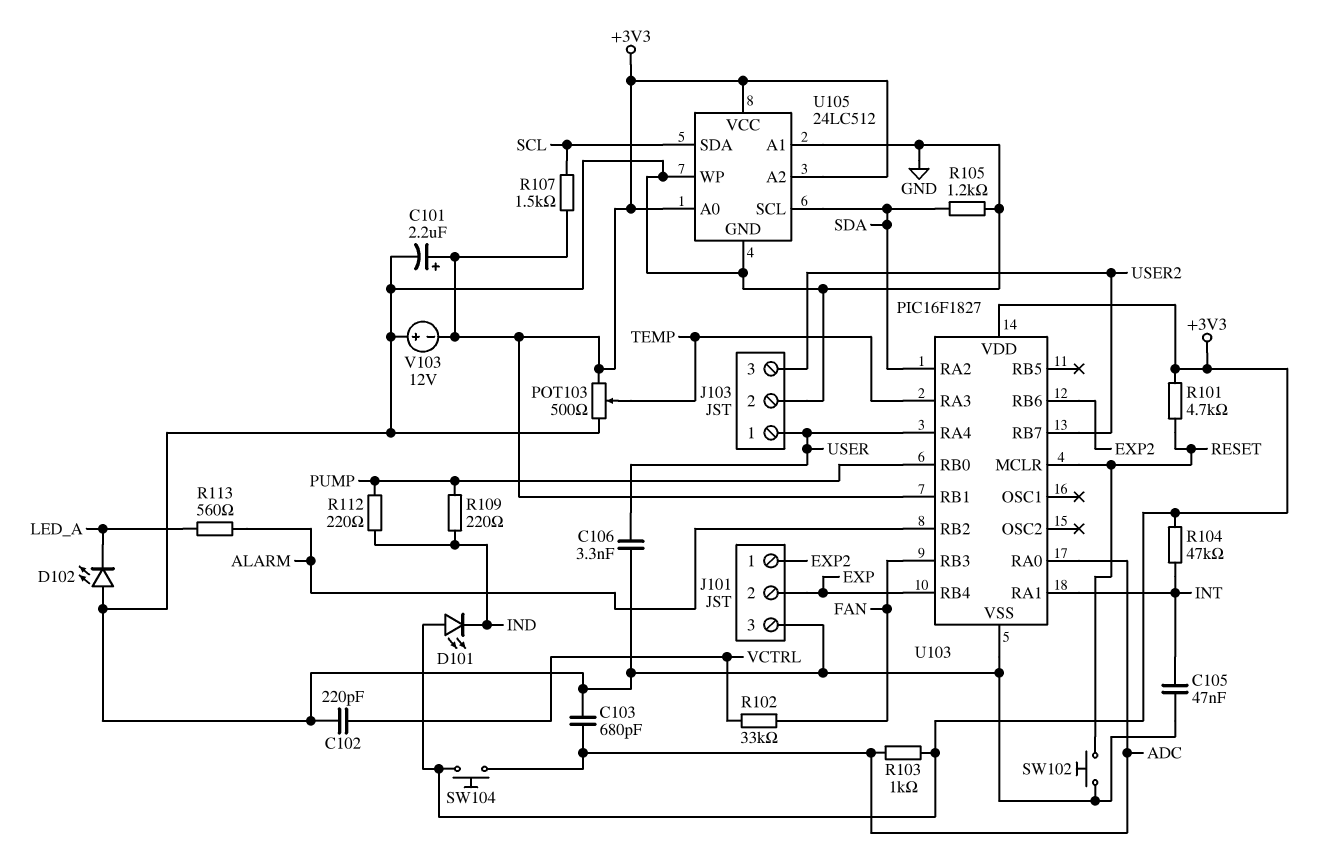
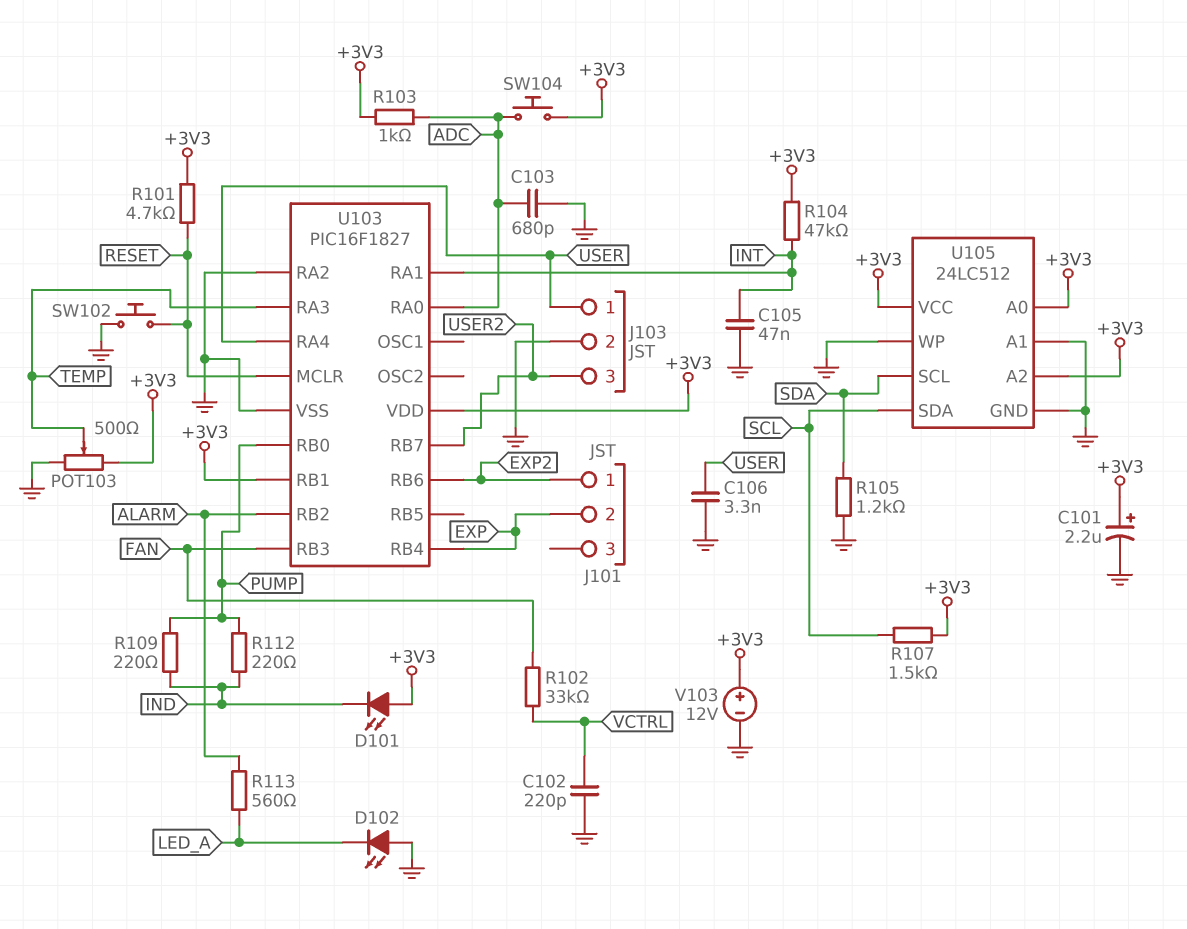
J101 pin 3: GND -> none
U103 pin RA2: SDA -> GND
V103: 12V (plus GND, minus +3V3) -> 12V (plus +3V3, minus GND)

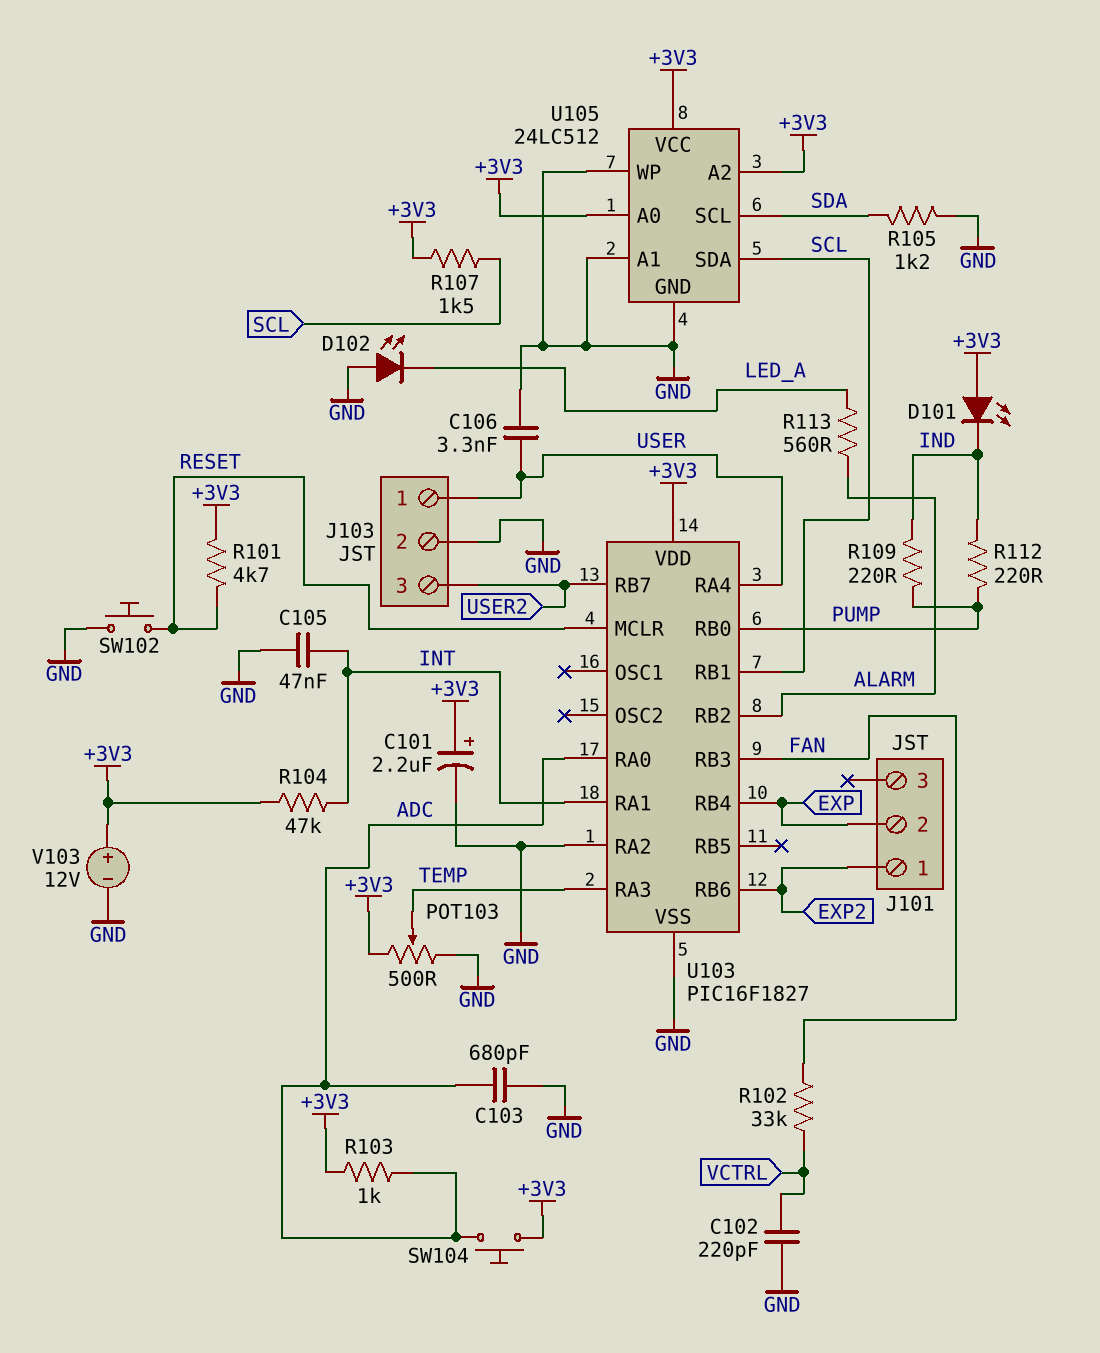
U103 pin RB1: +3V3 -> SCL

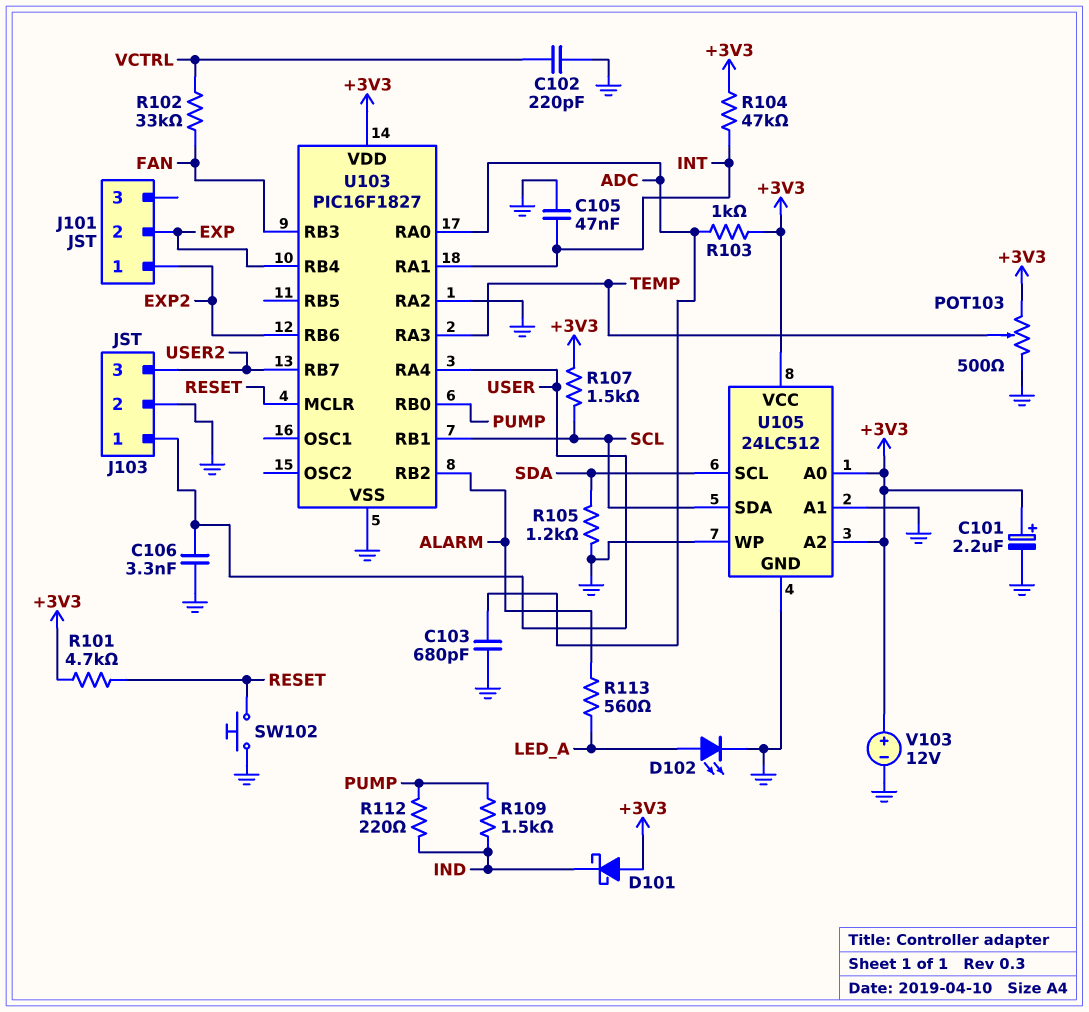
D101: LED (A +3V3, K IND) -> schottky (A +3V3, K IND)
D102: LED (A GND, K LED_A) -> LED (A LED_A, K GND)
R109: 220 (IND, PUMP) -> 1.5k (IND, PUMP)
SW104: button (+3V3, ADC) -> none

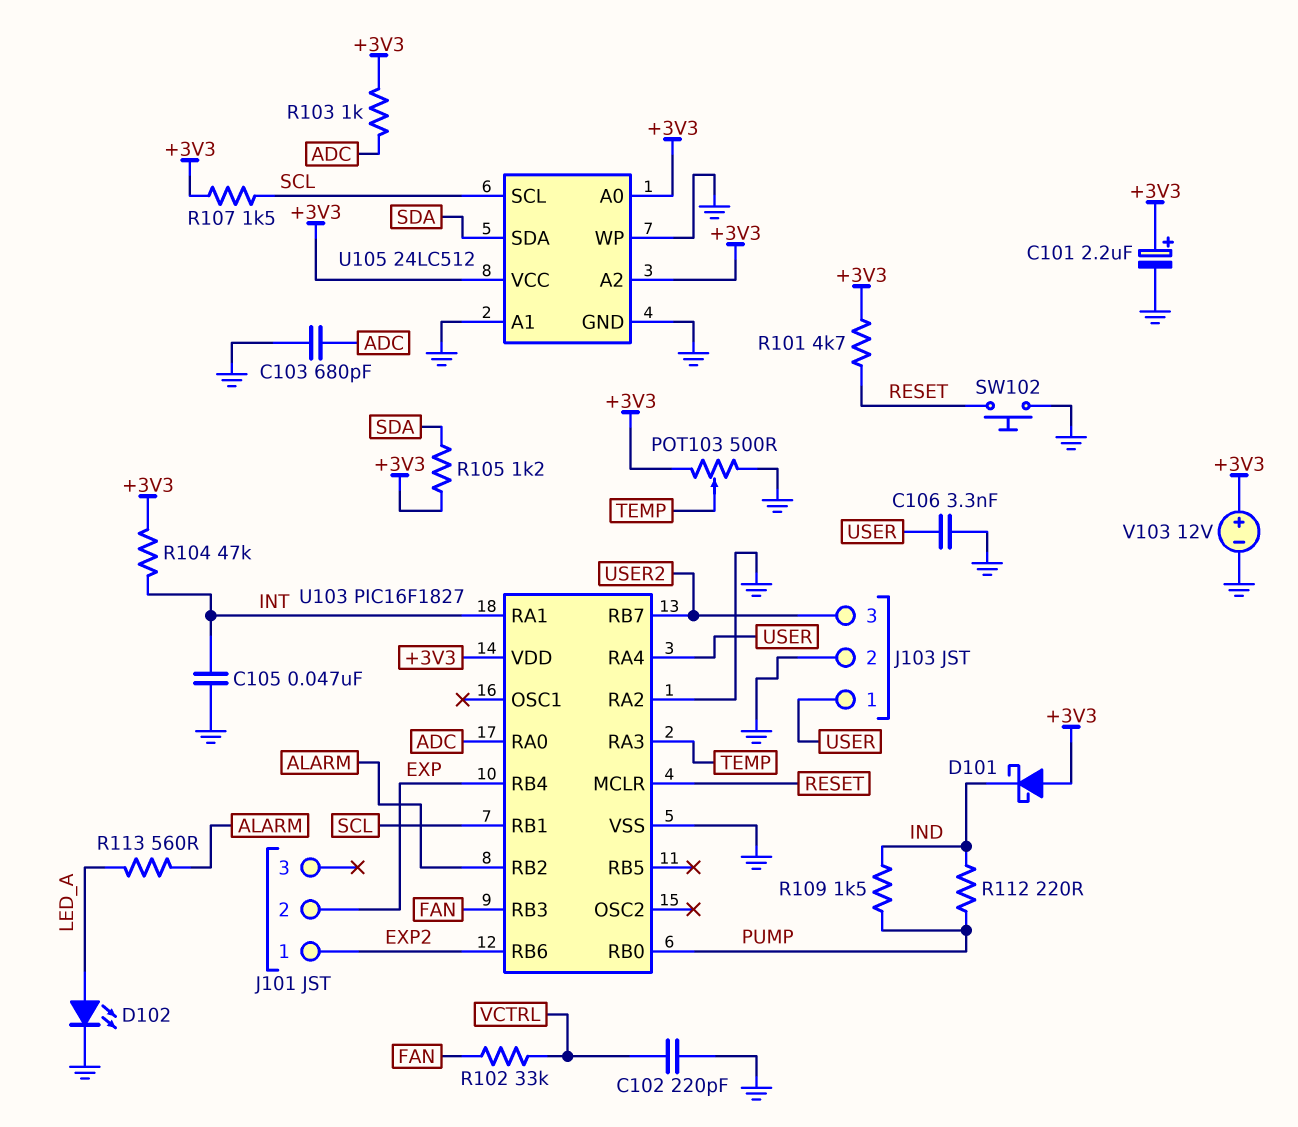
R105: 1.2k (GND, SDA) -> 1.2k (+3V3, SDA)
U105 pin SCL: SDA -> SCL
U105 pin SDA: SCL -> SDA

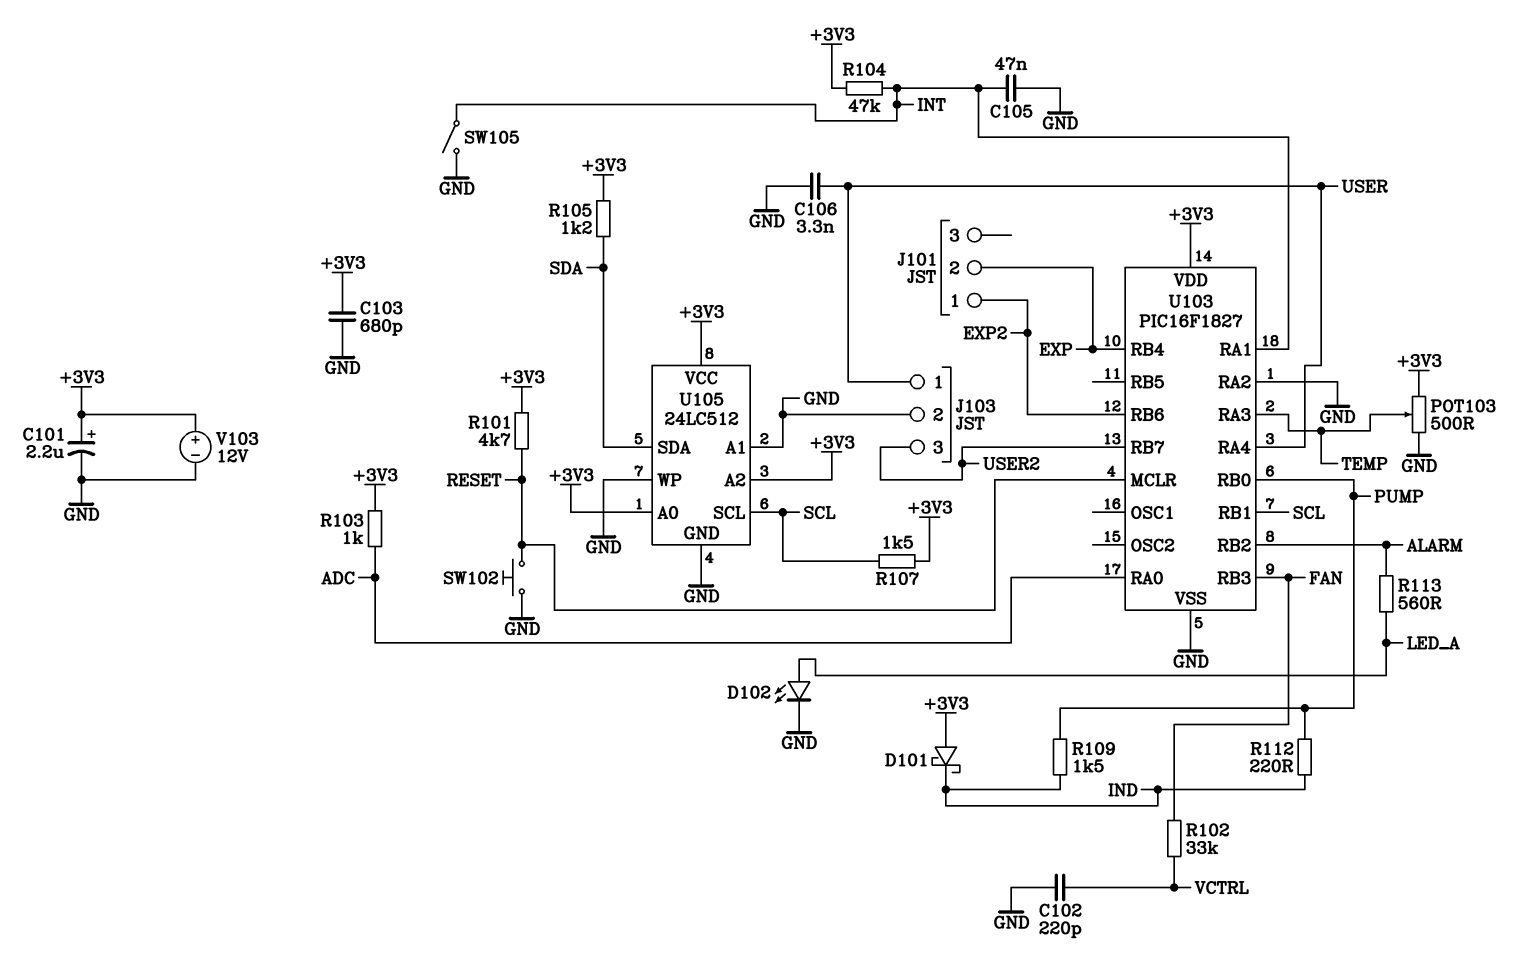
C103: 680pF (ADC, GND) -> 680pF (+3V3, GND)
SW105: none -> switch (GND, INT)

